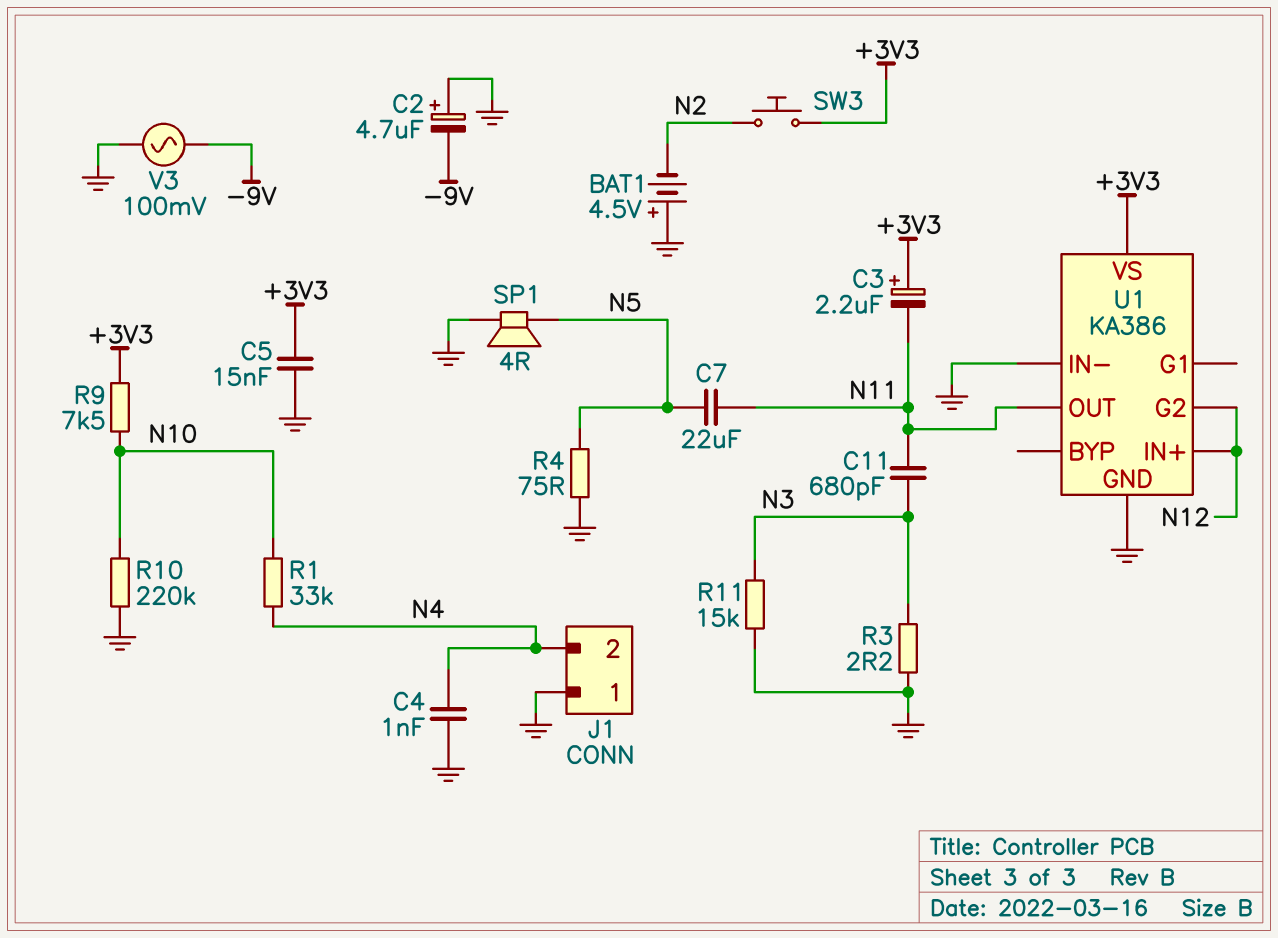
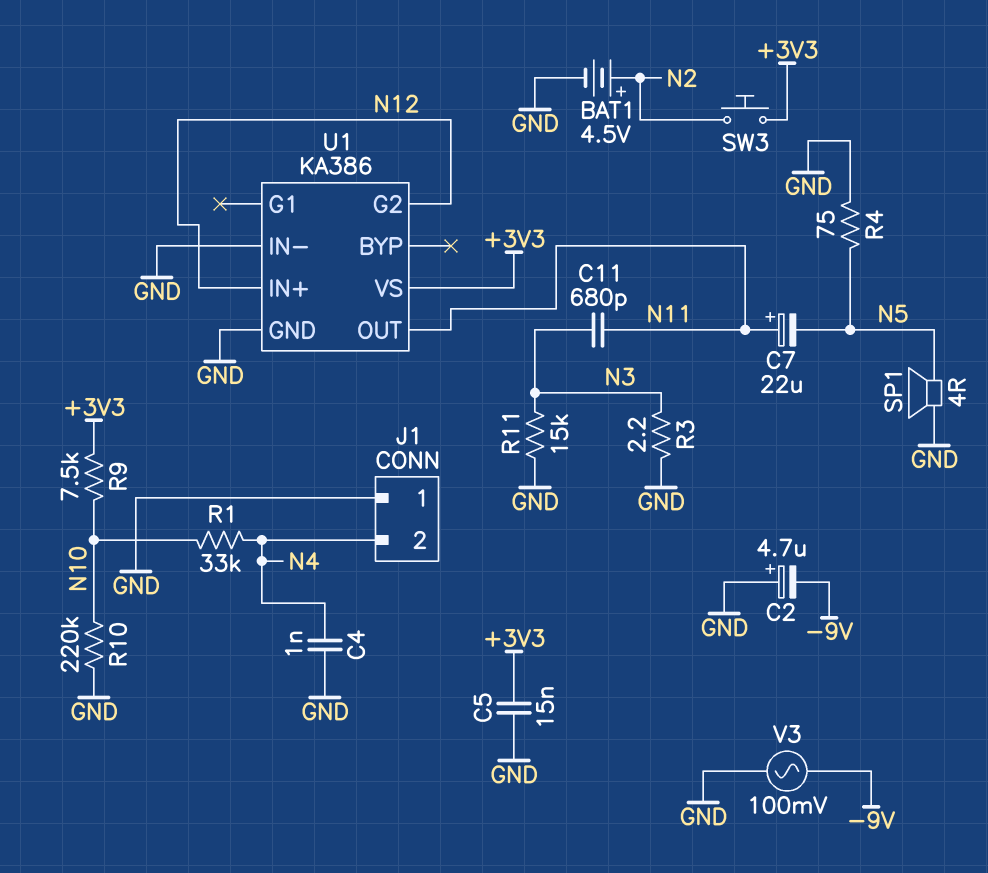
BAT1: 4.5V (plus GND, minus N2) -> 4.5V (plus N2, minus GND)
C3: 2.2uF (plus +3V3, minus N11) -> none
C7: 22uF (N5, N11) -> 22uF (plus N11, minus N5)

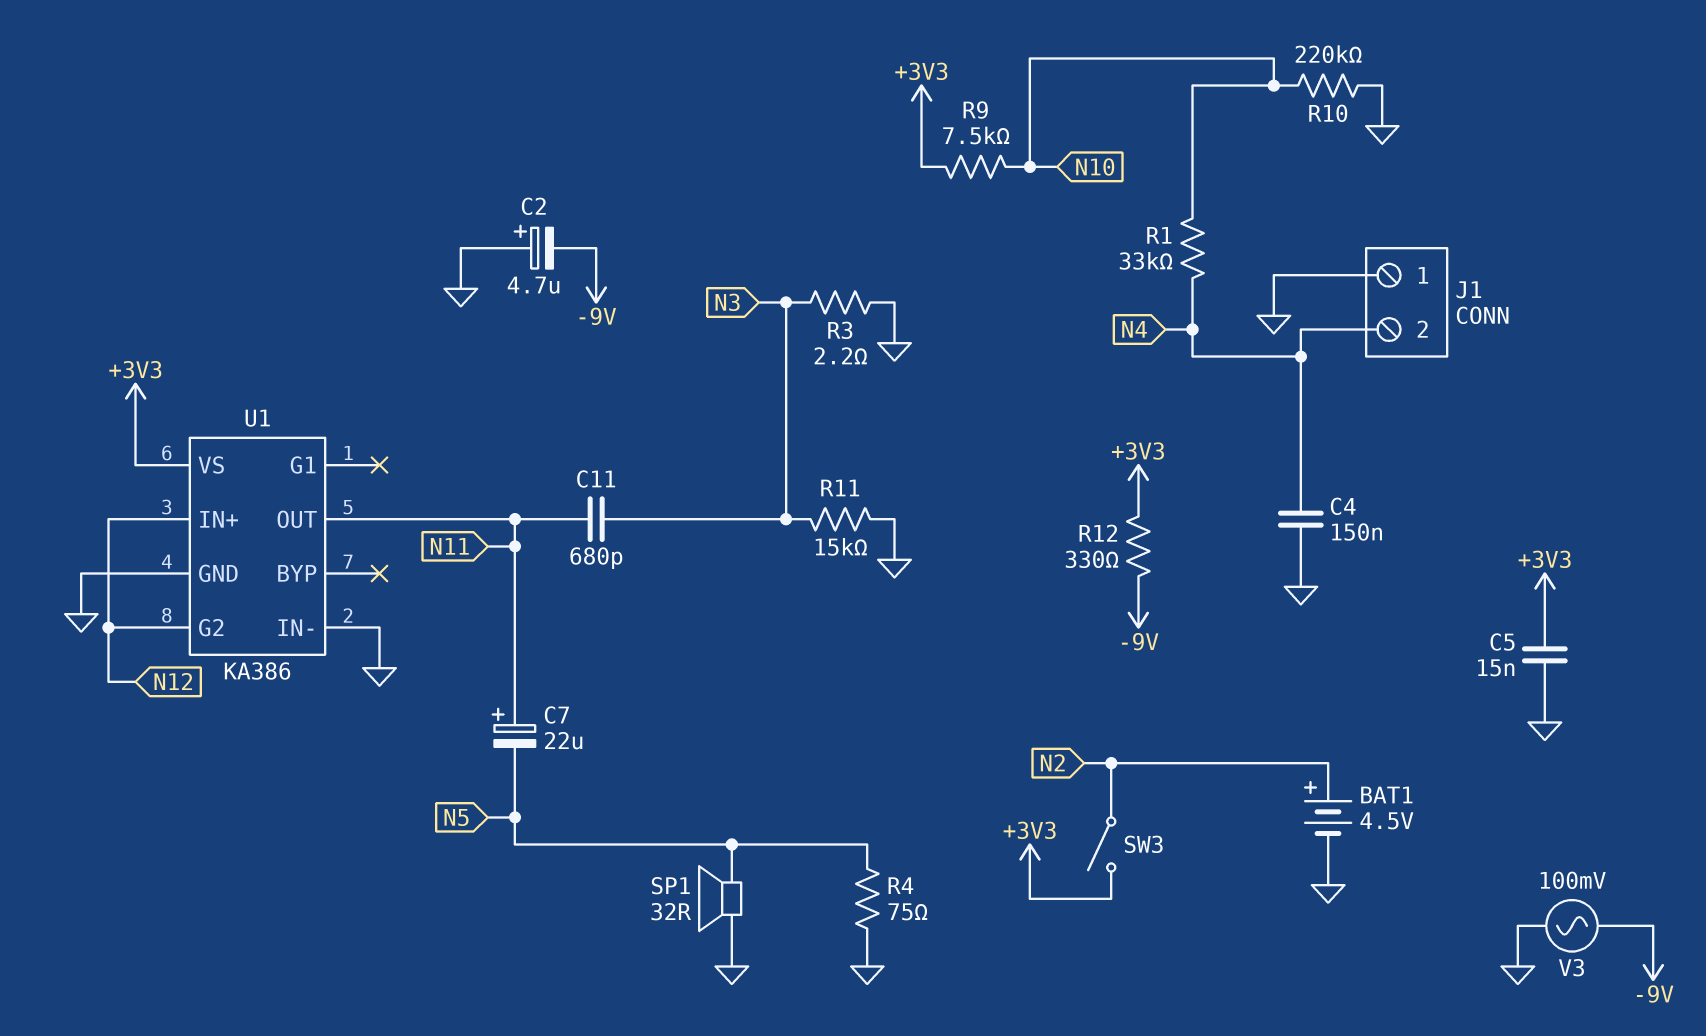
C4: 1nF (GND, N4) -> 150nF (GND, N4)
R12: none -> 330 (+3V3, -9V)
SP1: speaker 4R (GND, N5) -> speaker 32R (GND, N5)
SW3: button (+3V3, N2) -> switch (+3V3, N2)

